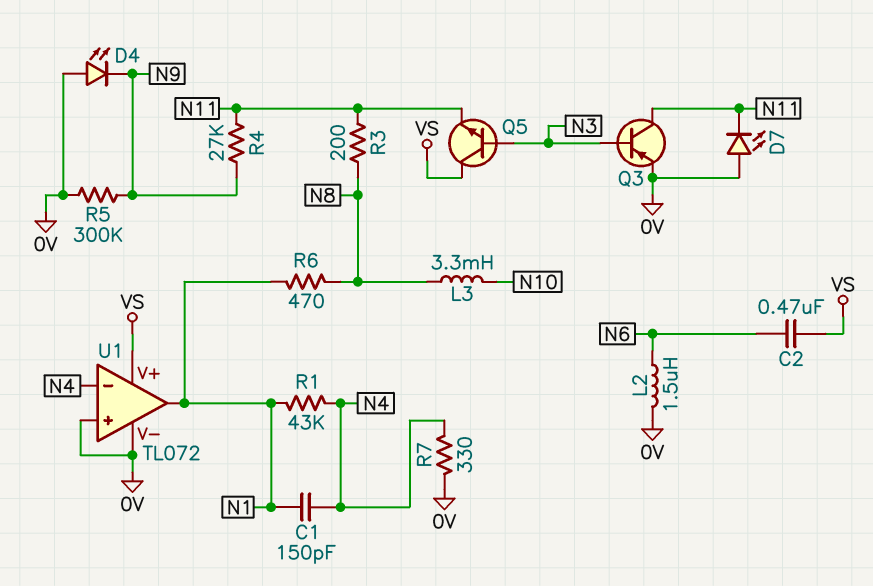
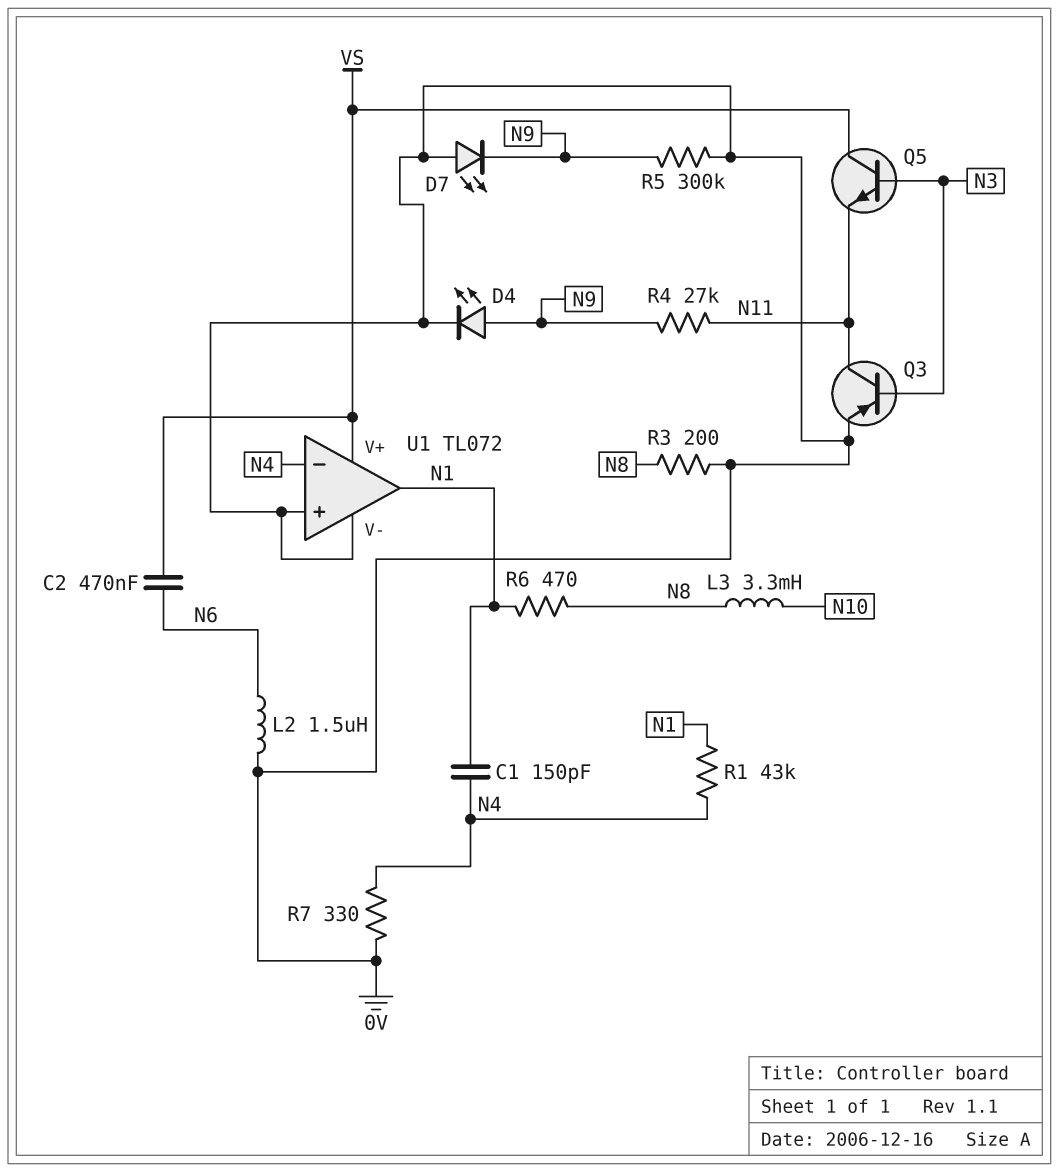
D4: LED (A 0V, K N9) -> LED (A N9, K 0V)
D7: LED (A 0V, K N11) -> LED (A 0V, K N9)
R3: 200 (N8, N11) -> 200 (0V, N8)

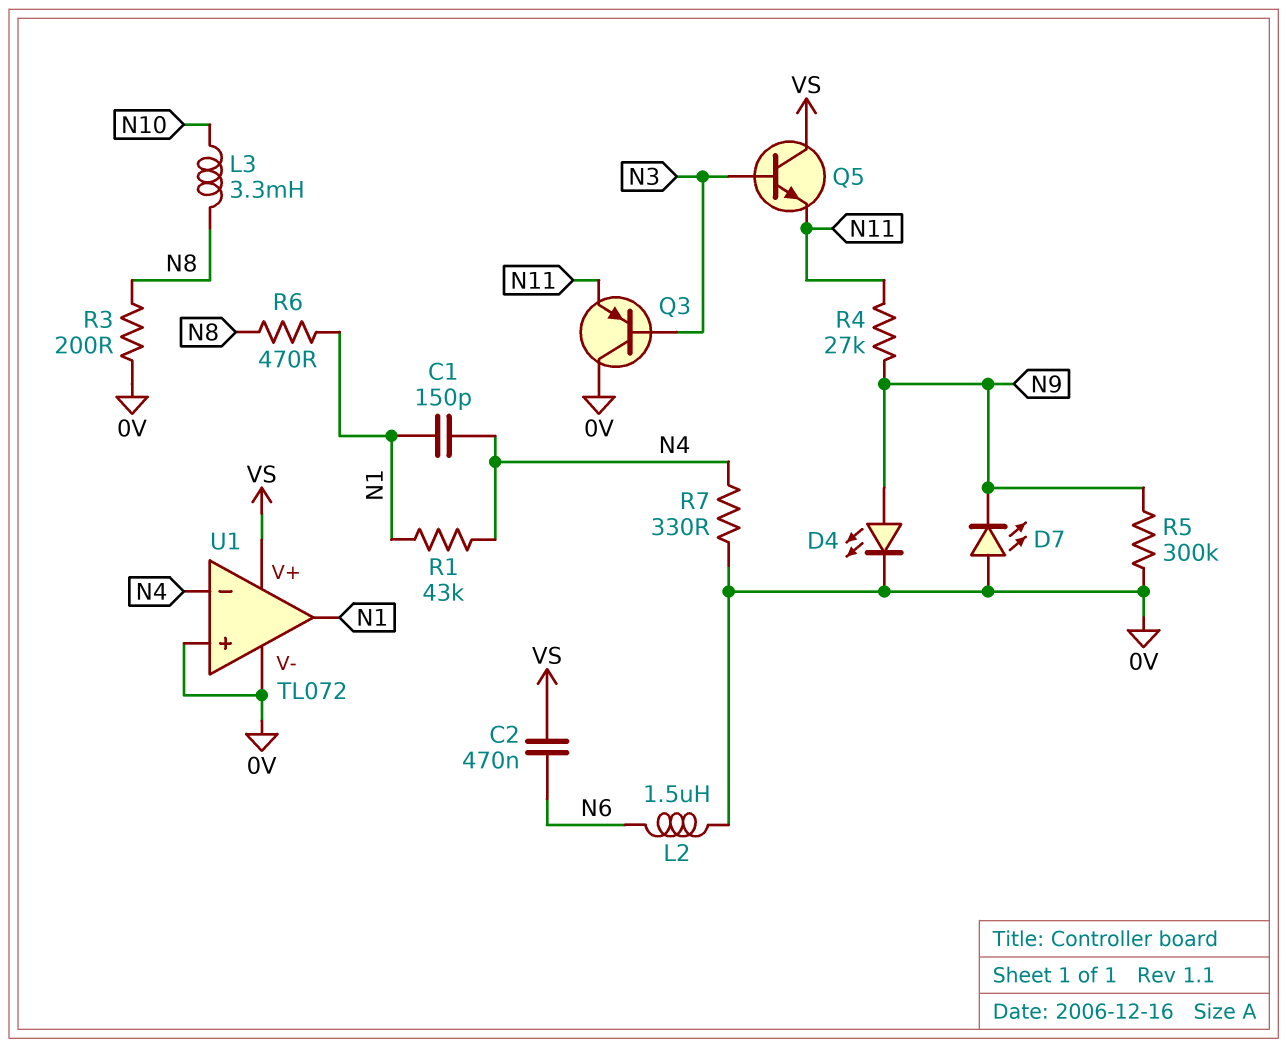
Q3: PNP (B N3, C N11, E 0V) -> PNP (B N3, C 0V, E N11)

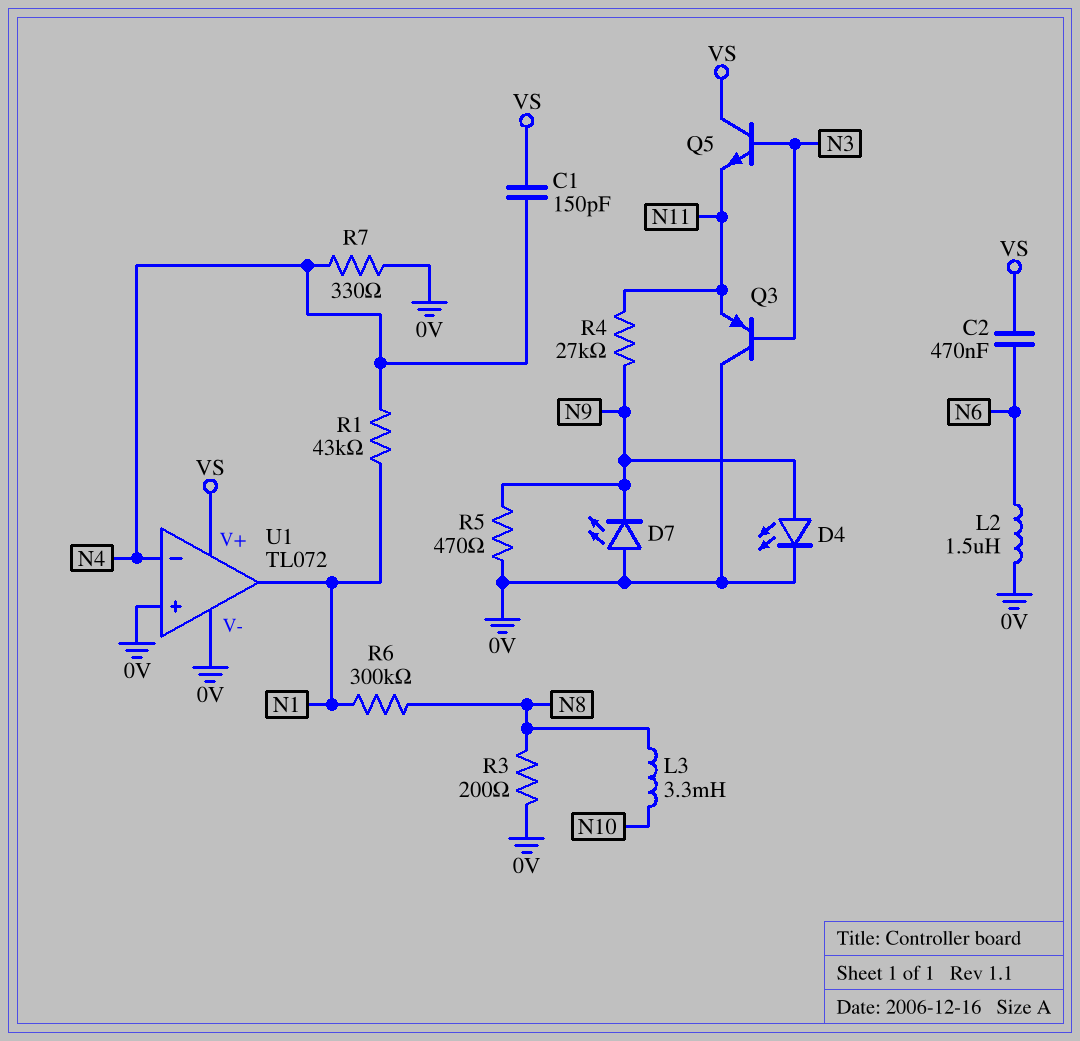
C1: 150pF (N1, N4) -> 150pF (N4, VS)
R5: 300k (0V, N9) -> 470 (0V, N9)
R6: 470 (N1, N8) -> 300k (N1, N8)

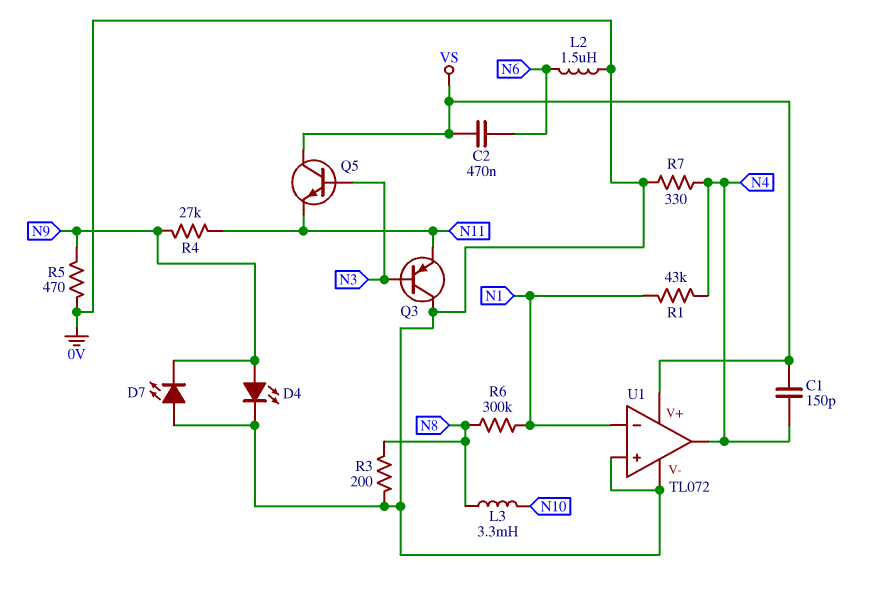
U1 pin in-: N4 -> N1
U1 pin out: N1 -> N4

